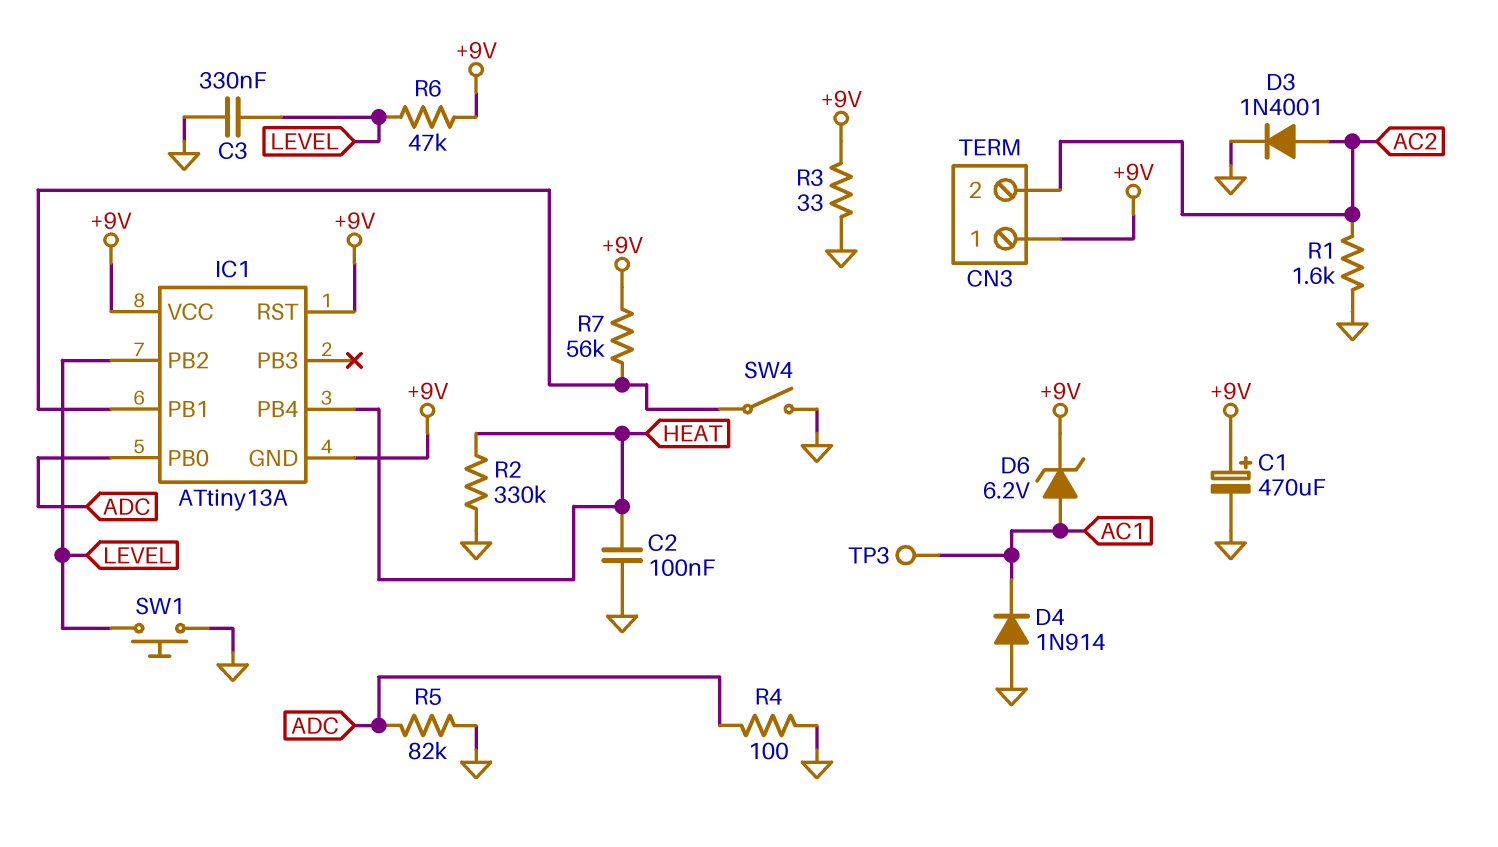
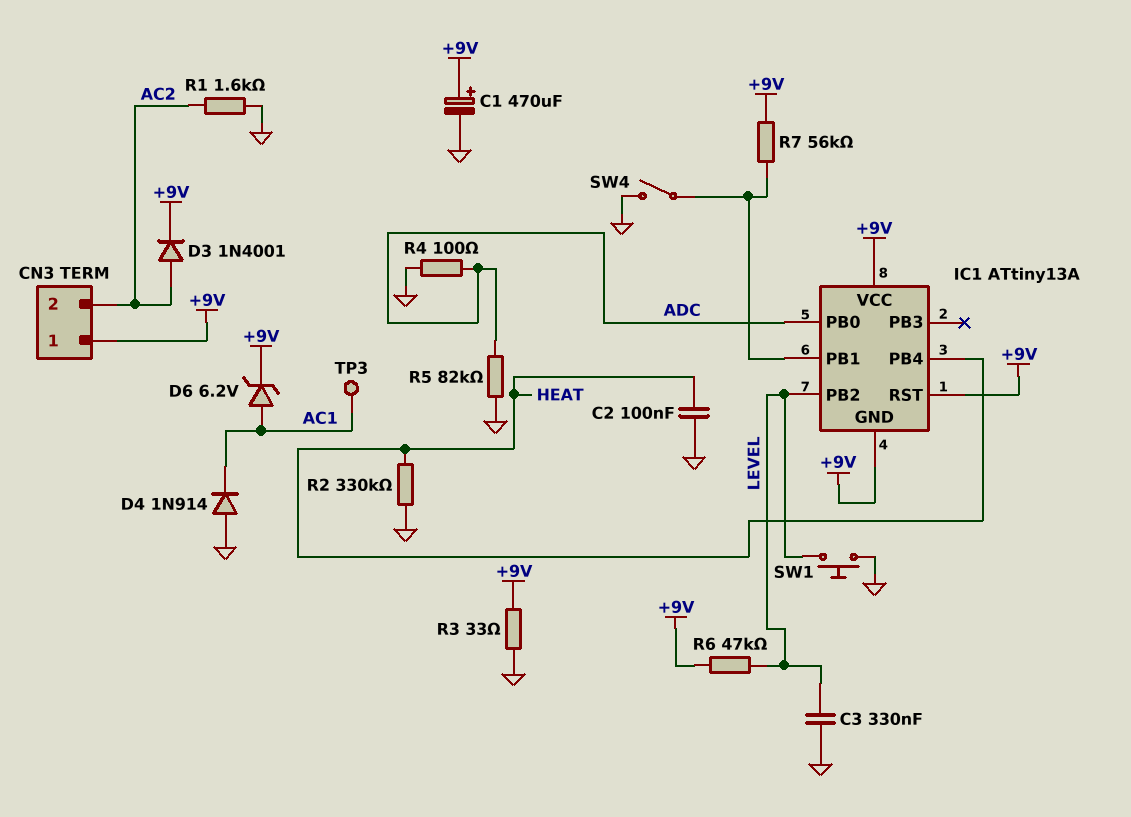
D3: diode 1N4001 (A AC2, K GND) -> diode 1N4001 (A AC2, K +9V)

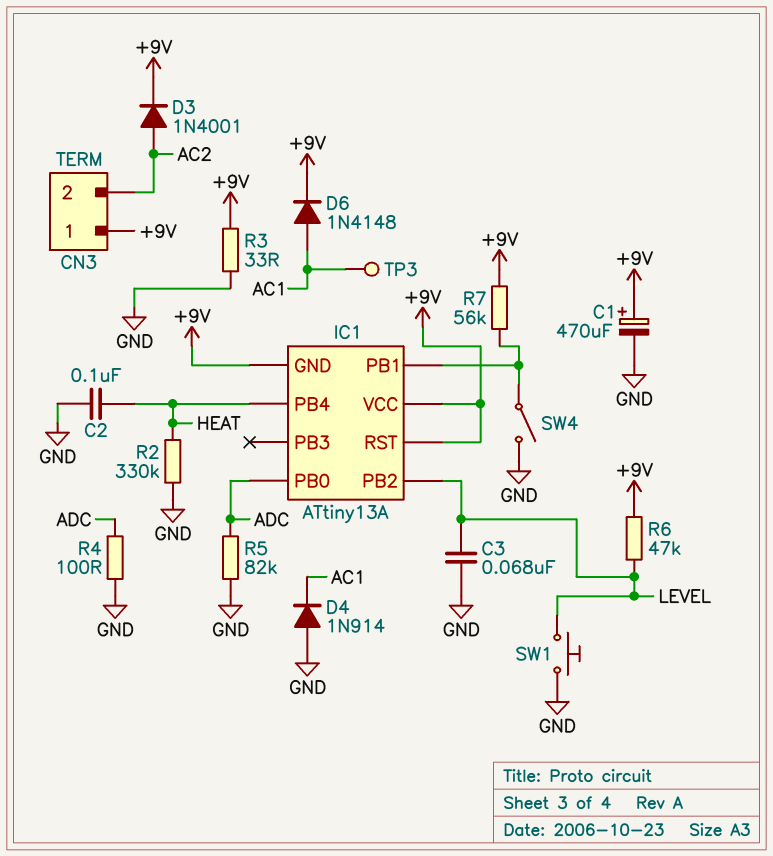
C3: 330nF (GND, LEVEL) -> 68nF (GND, LEVEL)
D6: zener 6.2V (A AC1, K +9V) -> diode 1N4148 (A AC1, K +9V)
R1: 1.6k (AC2, GND) -> none

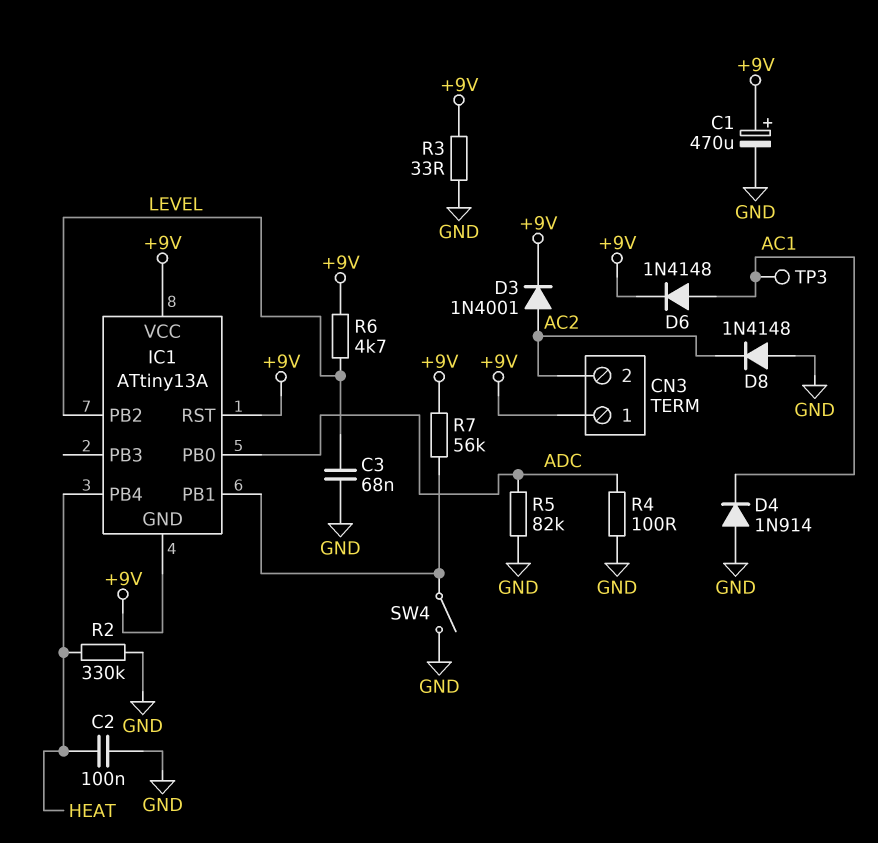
D8: none -> diode 1N4148 (A GND, K AC2)
R6: 47k (+9V, LEVEL) -> 4.7k (+9V, LEVEL)
SW1: button (GND, LEVEL) -> none

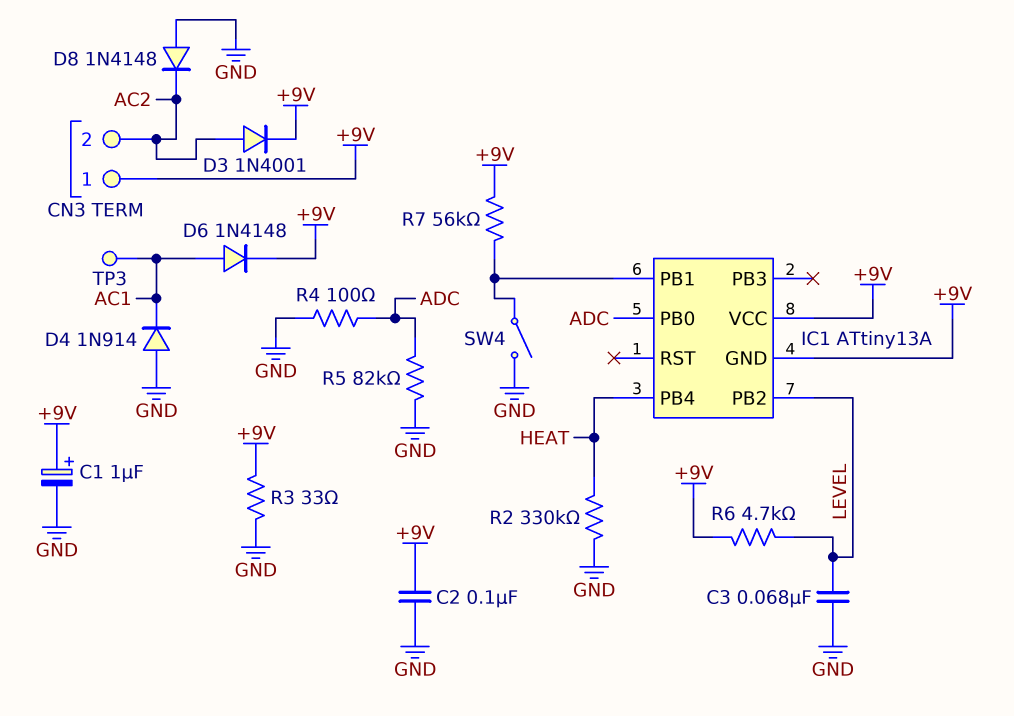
C1: 470uF (plus +9V, minus GND) -> 1uF (plus +9V, minus GND)
C2: 100nF (GND, HEAT) -> 100nF (+9V, GND)
IC1 pin RST: +9V -> none

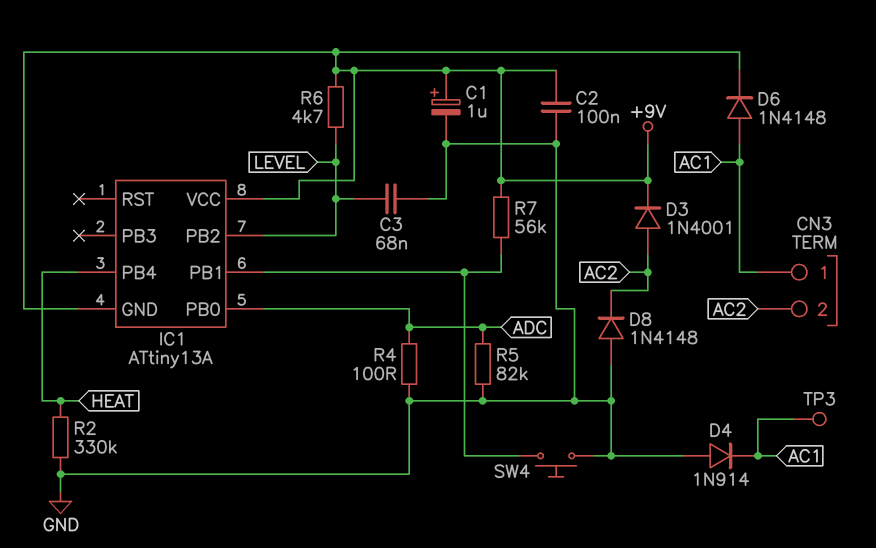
CN3 pin 1: +9V -> AC1
R3: 33 (+9V, GND) -> none
SW4: switch (GND, IC1/PB1) -> button (GND, IC1/PB1)

